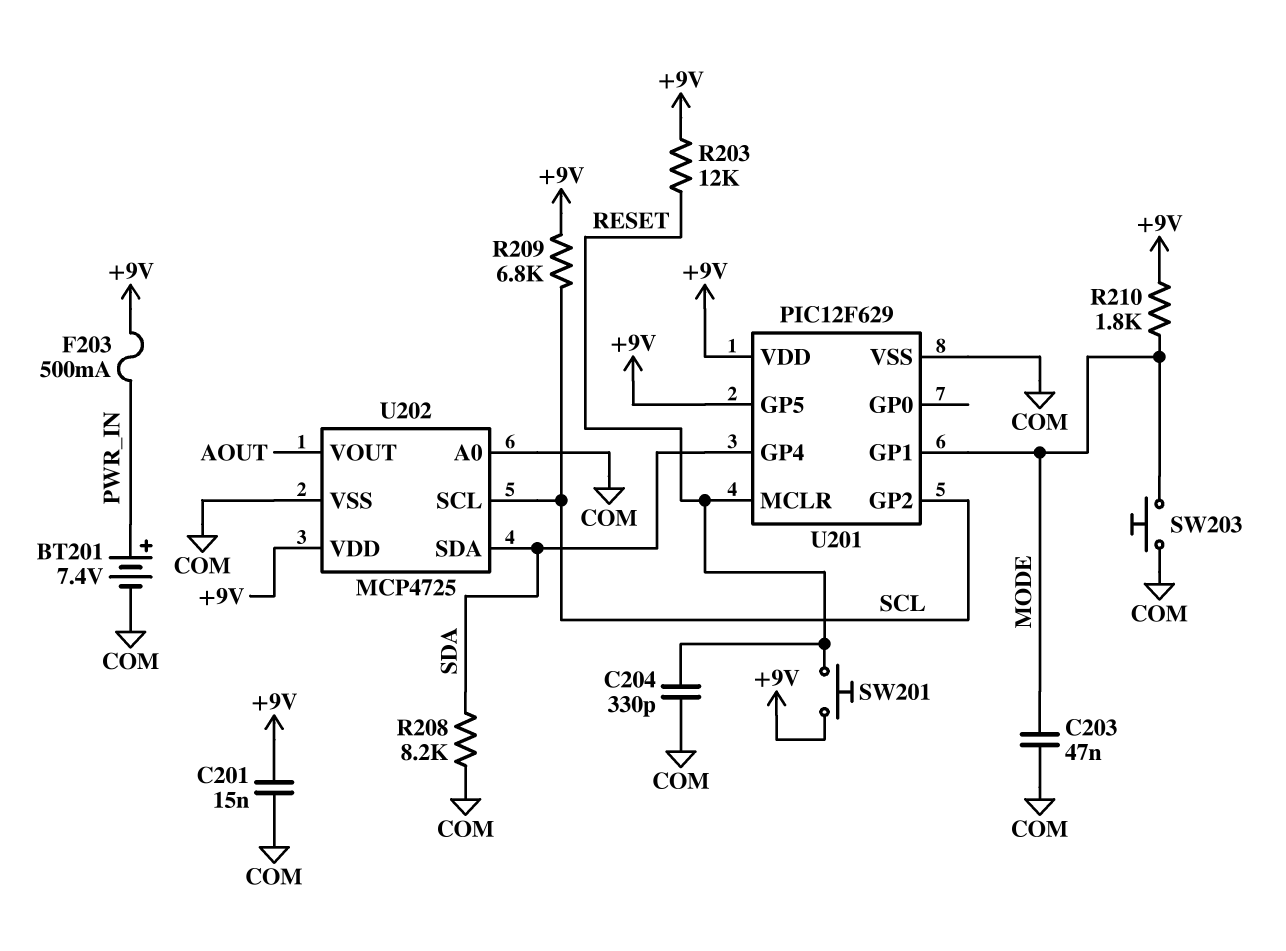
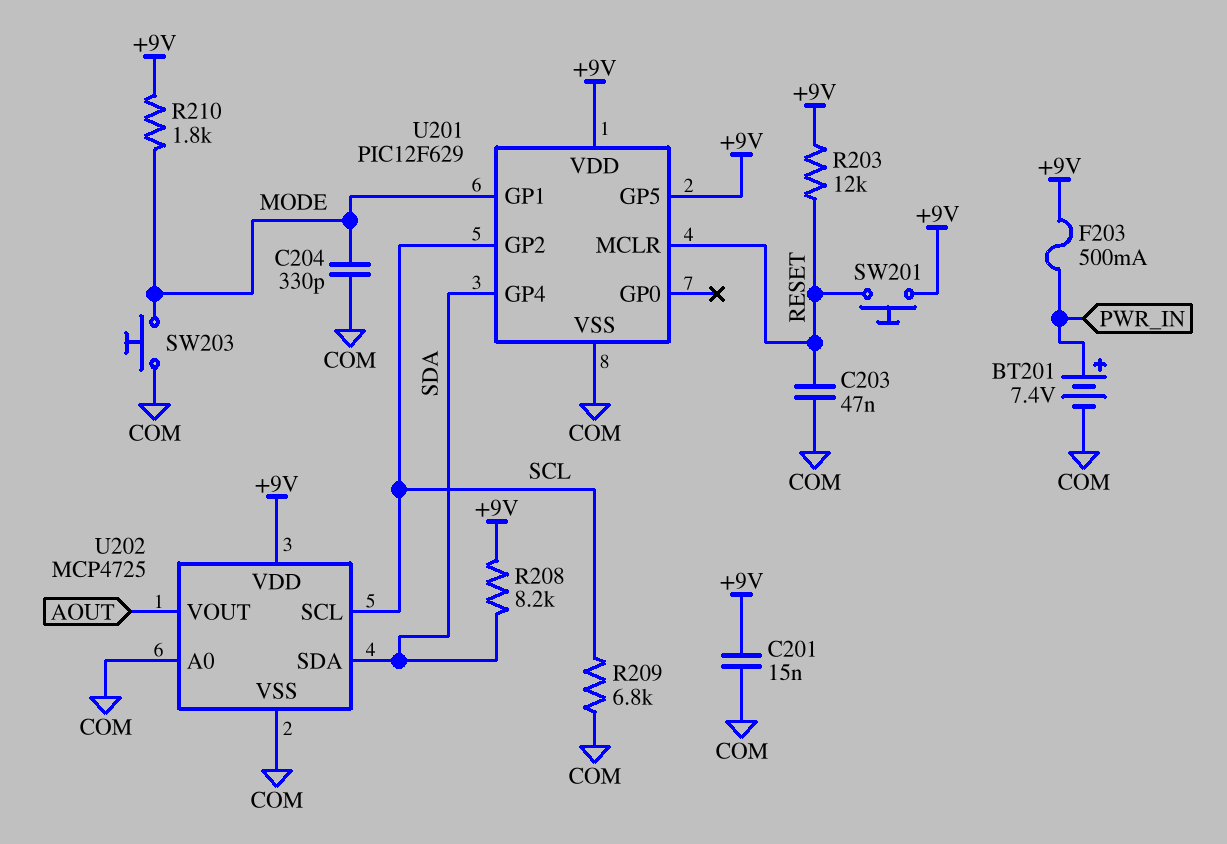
C203: 47nF (COM, MODE) -> 47nF (COM, RESET)
C204: 330pF (COM, RESET) -> 330pF (COM, MODE)
R208: 8.2k (COM, SDA) -> 8.2k (+9V, SDA)
R209: 6.8k (+9V, SCL) -> 6.8k (COM, SCL)

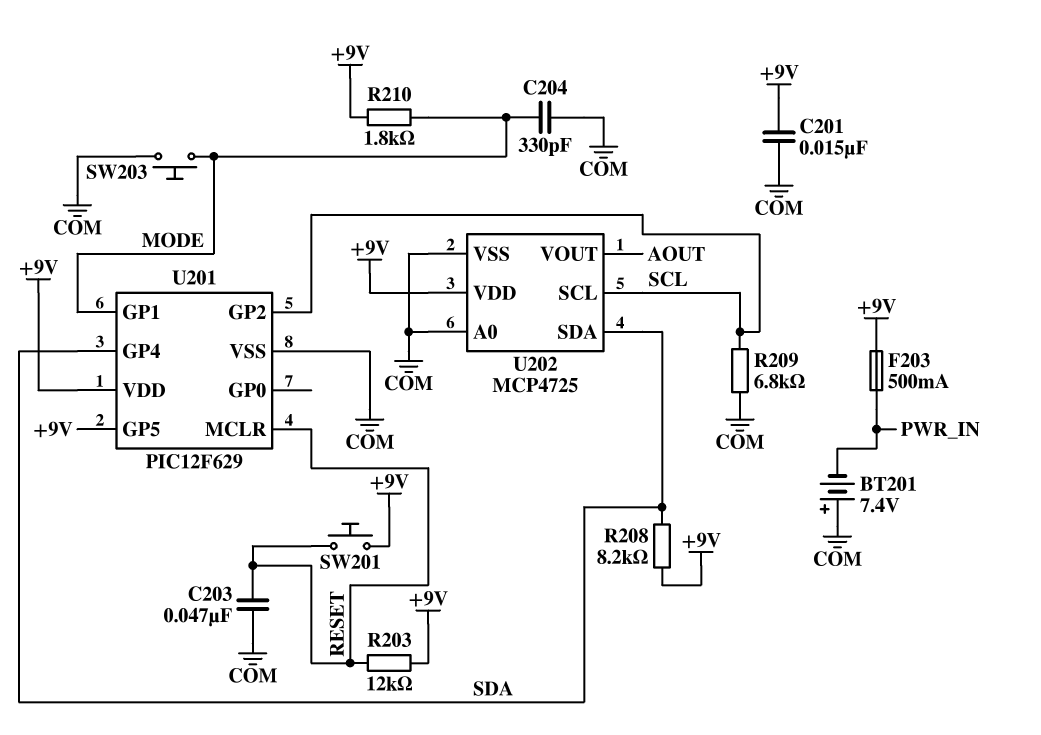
BT201: 7.4V (plus PWR_IN, minus COM) -> 7.4V (plus COM, minus PWR_IN)

